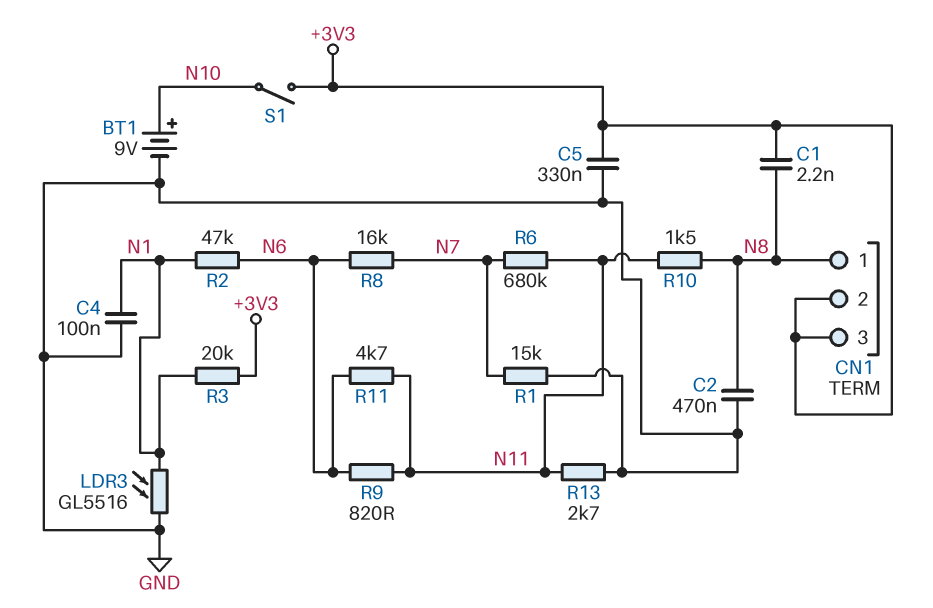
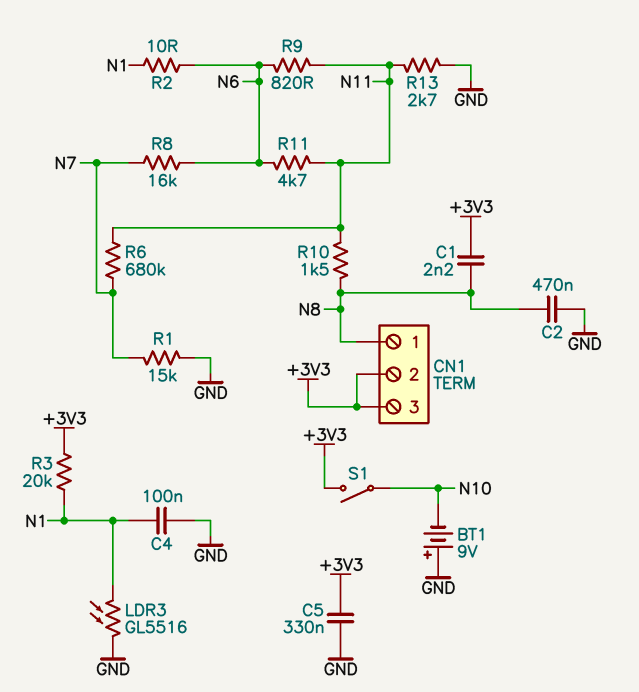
BT1: 9V (plus N10, minus GND) -> 9V (plus GND, minus N10)
R2: 47k (N1, N6) -> 10 (N1, N6)

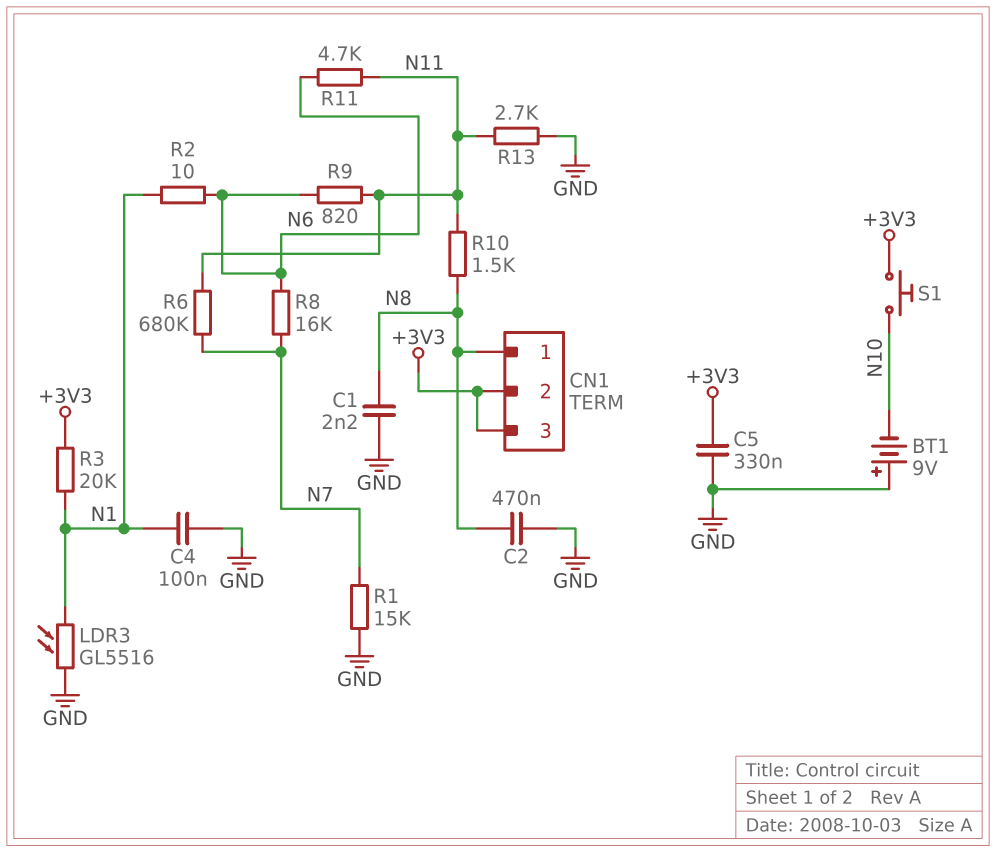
C1: 2.2nF (+3V3, N8) -> 2.2nF (GND, N8)
S1: switch (+3V3, N10) -> button (+3V3, N10)

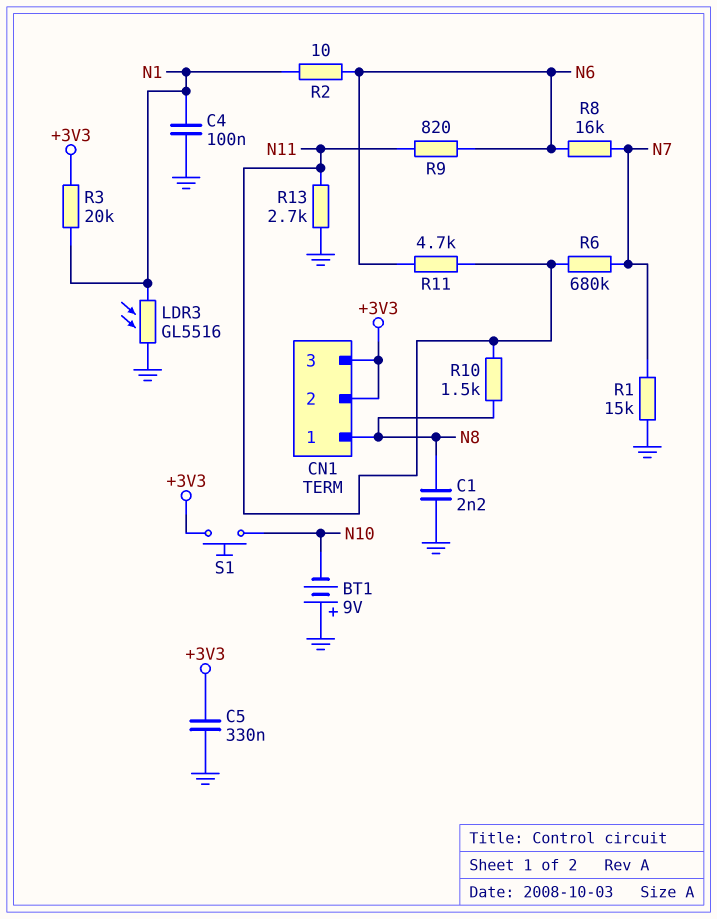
C2: 470nF (GND, N8) -> none

